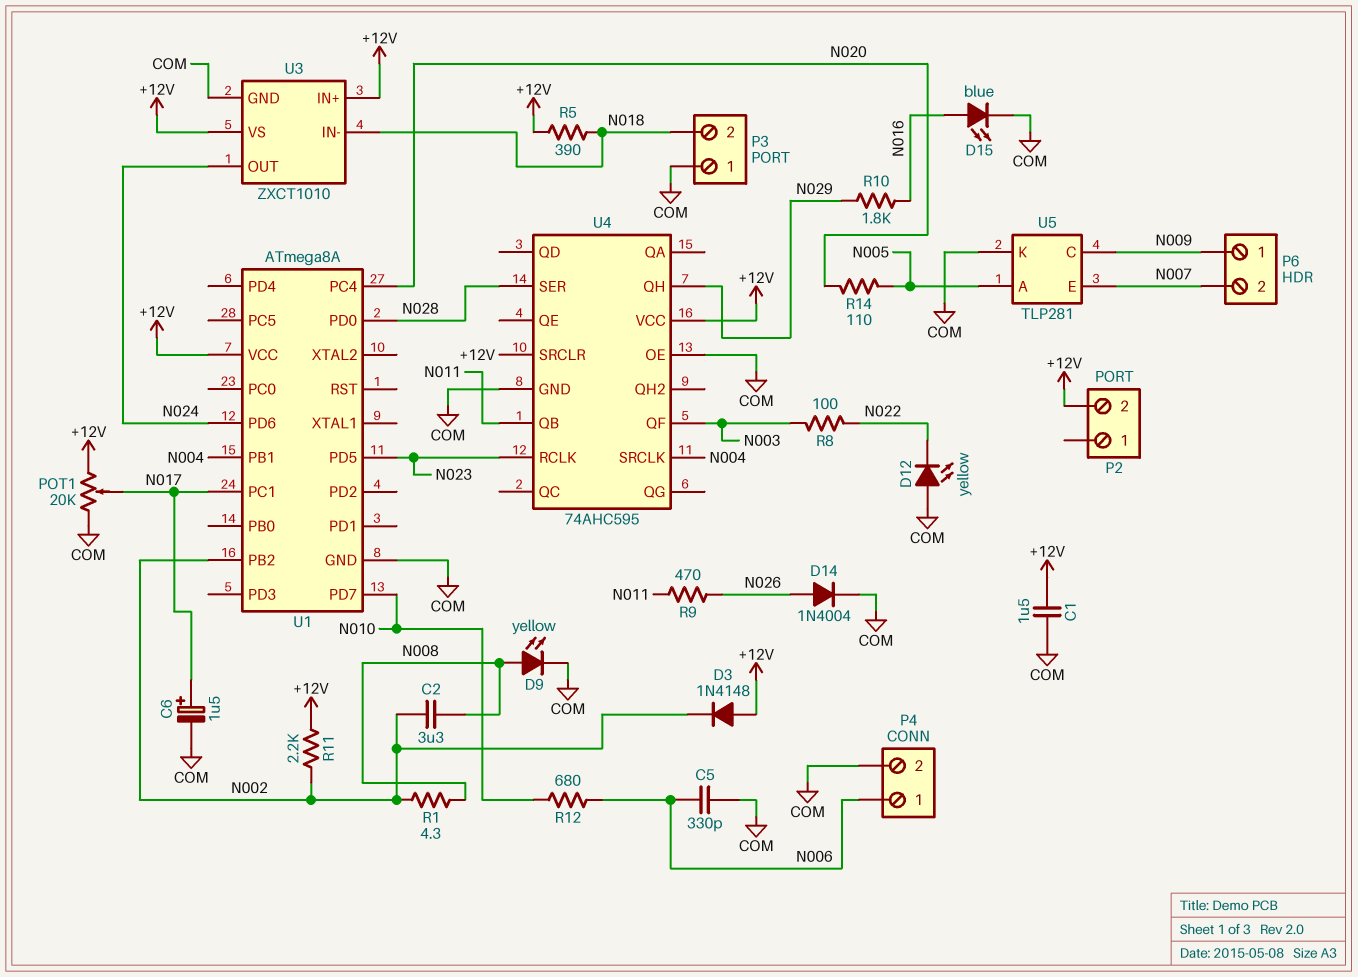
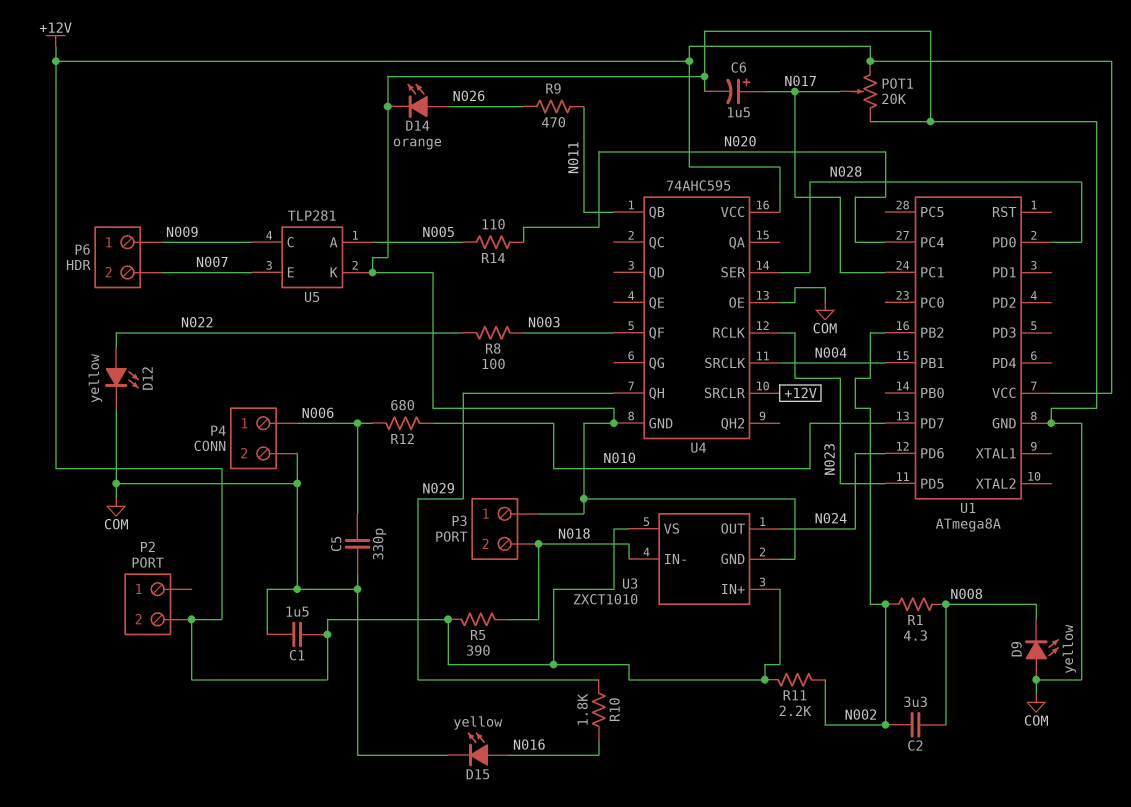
D3: diode 1N4148 (A +12V, K N002) -> none
D9: LED yellow (A N008, K COM) -> LED yellow (A COM, K N008)
D12: LED yellow (A COM, K N022) -> LED yellow (A N022, K COM)
D14: diode 1N4004 (A N026, K COM) -> LED orange (A N026, K COM)
D15: LED blue (A N016, K COM) -> LED yellow (A N016, K COM)

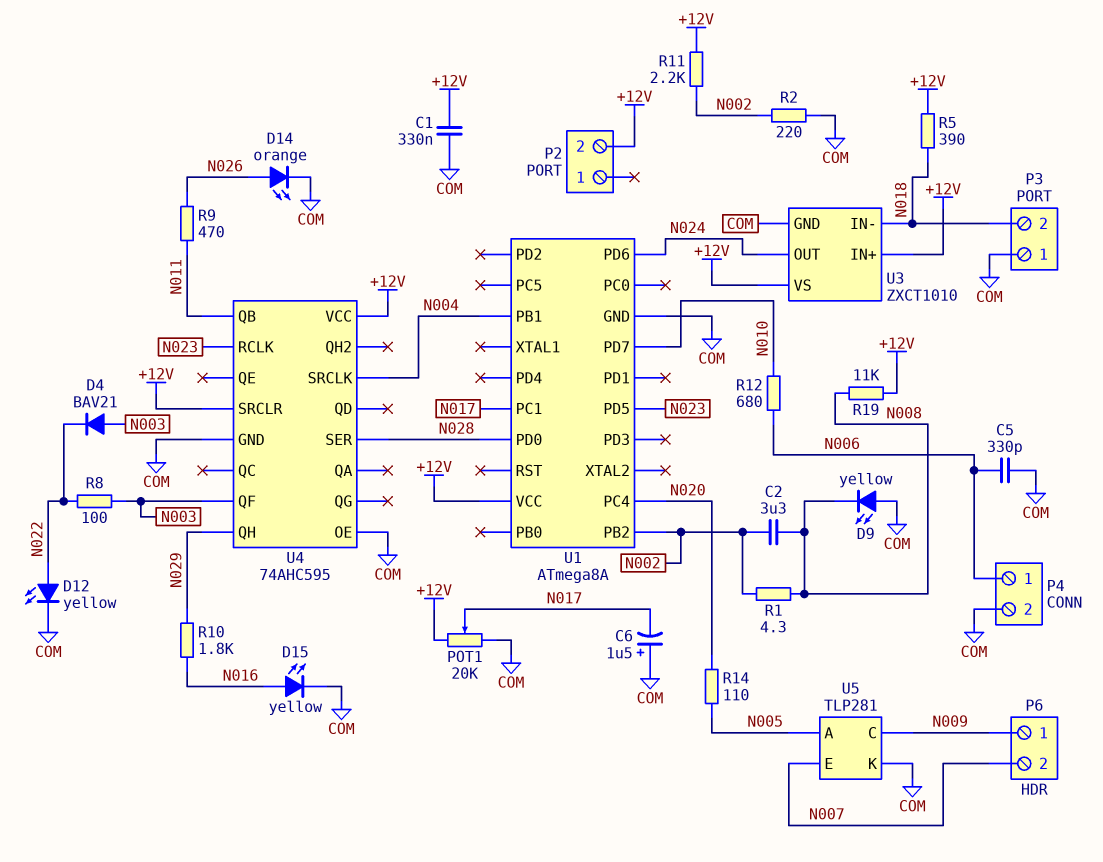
C1: 1.5uF (+12V, COM) -> 330nF (+12V, COM)
C6: 1.5uF (plus N017, minus COM) -> 1.5uF (plus COM, minus N017)
D4: none -> diode BAV21 (A N003, K N022)
R2: none -> 220 (COM, N002)
R19: none -> 11k (+12V, N008)

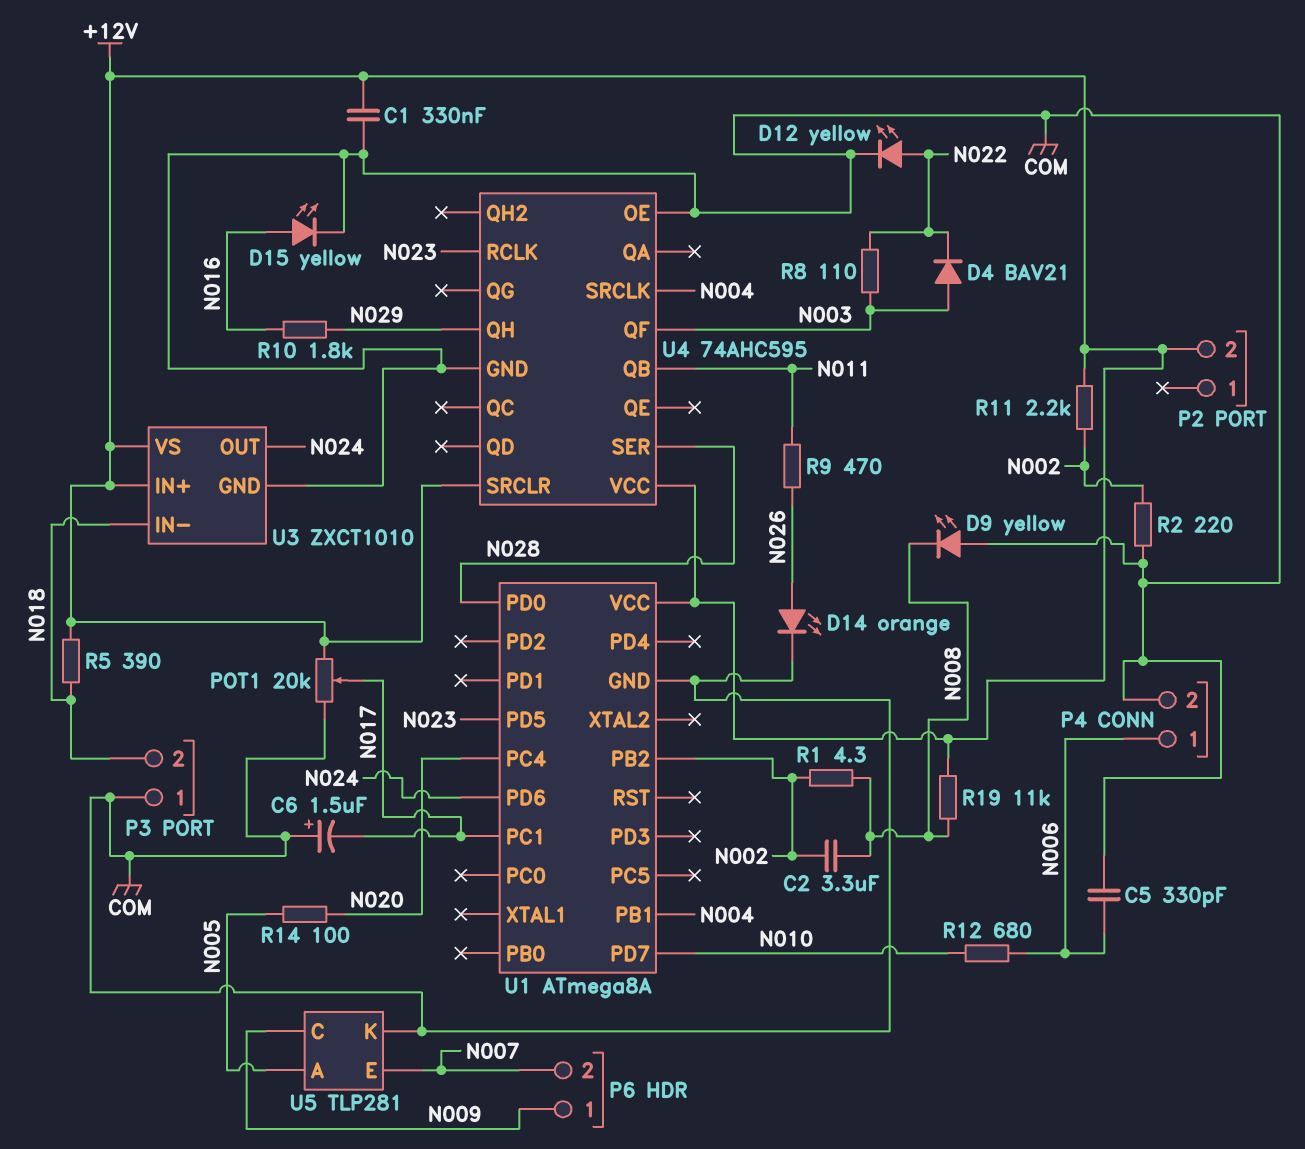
R8: 100 (N003, N022) -> 110 (N003, N022)
R14: 110 (N005, N020) -> 100 (N005, N020)

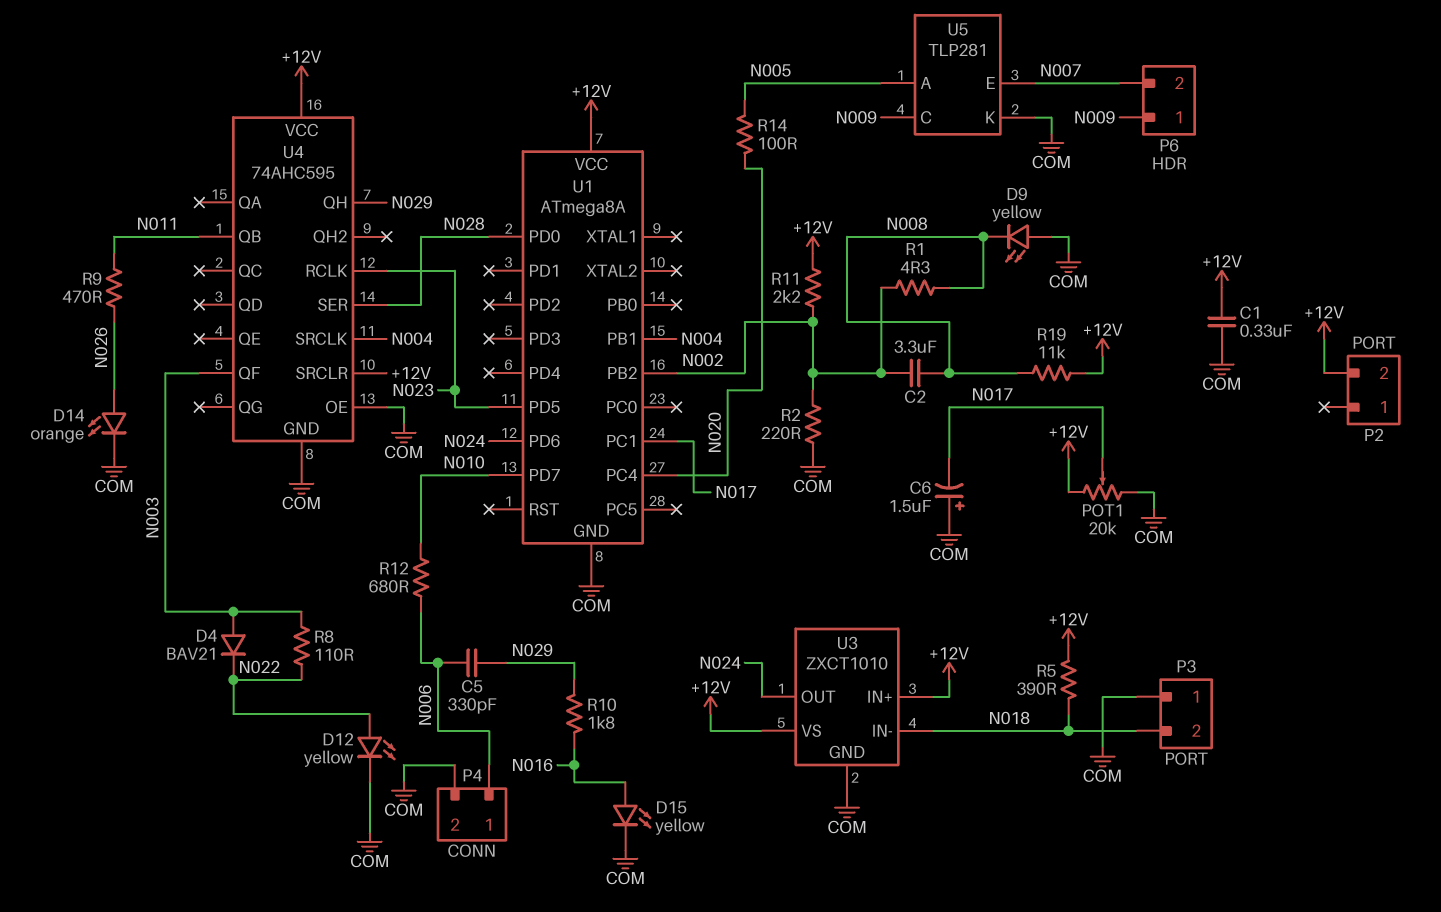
C5: 330pF (COM, N006) -> 330pF (N006, N029)

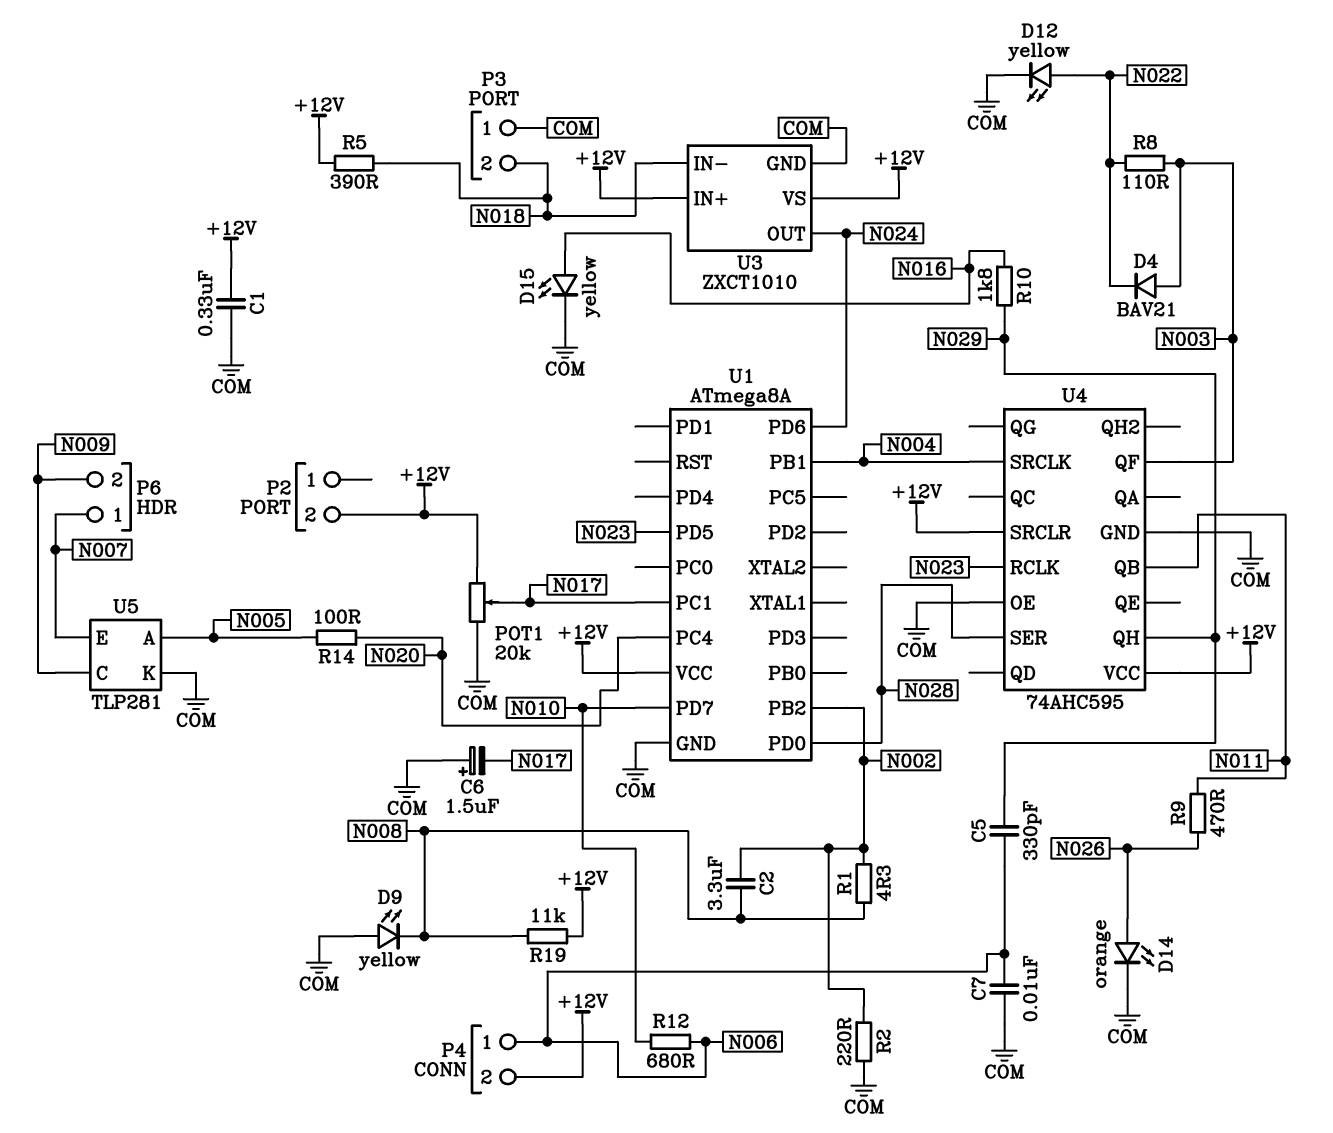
C7: none -> 10nF (COM, N006)
P4 pin 2: COM -> +12V
P6 pin 1: N009 -> N007
P6 pin 2: N007 -> N009
R11: 2.2k (+12V, N002) -> none

